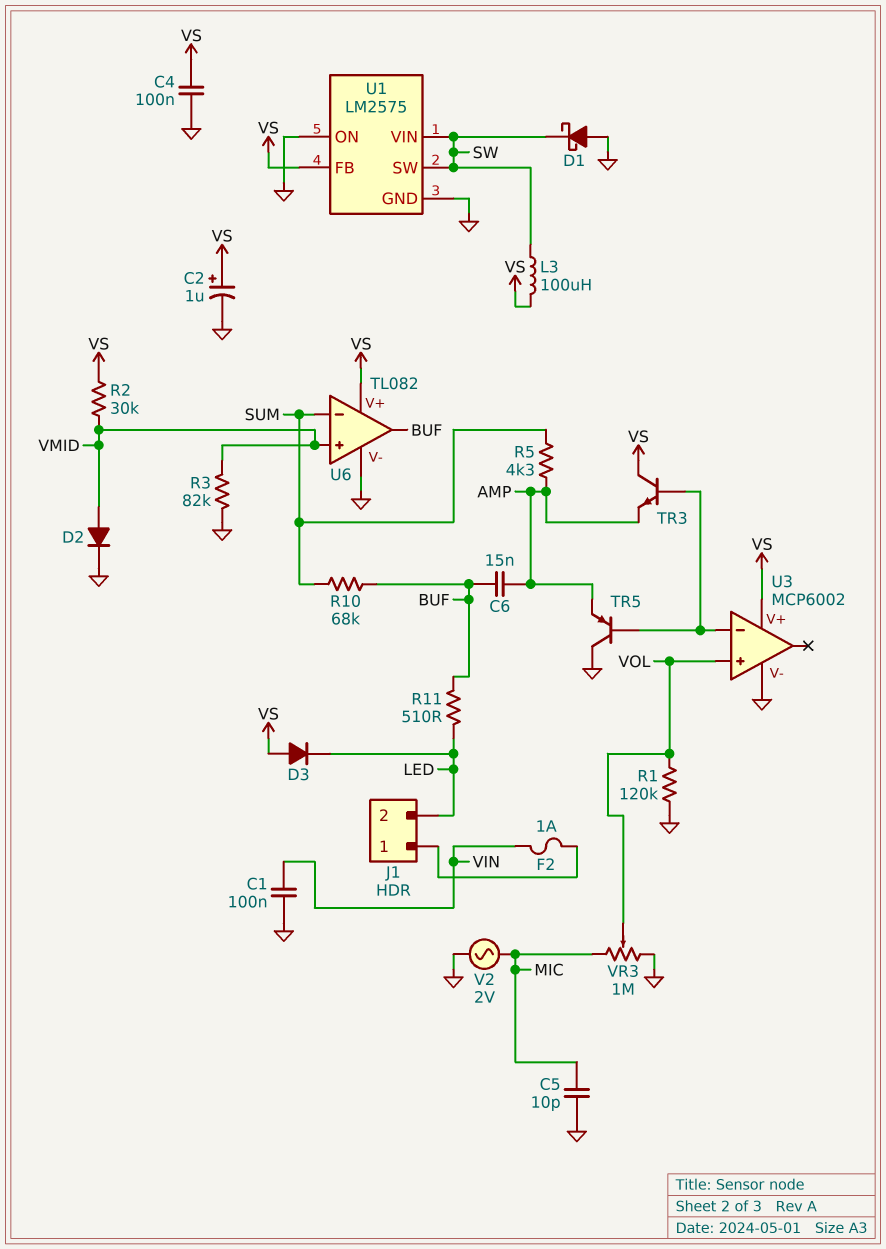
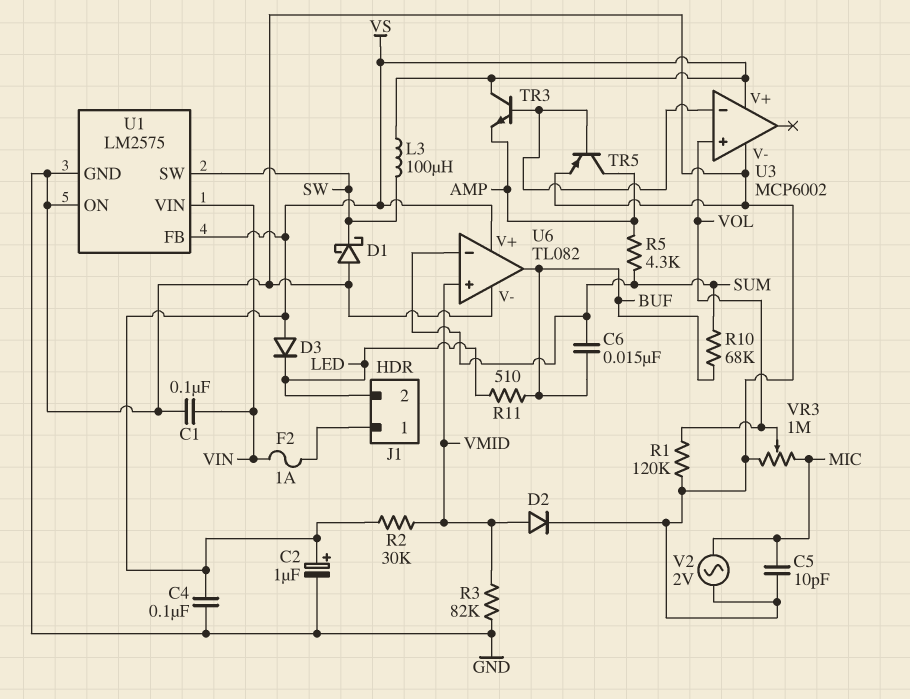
C6: 15nF (AMP, BUF) -> 15nF (BUF, SUM)
TR5: PNP (B U3/in-, C GND, E AMP) -> PNP (B U3/in-, C AMP, E GND)
U1 pin VIN: SW -> VIN

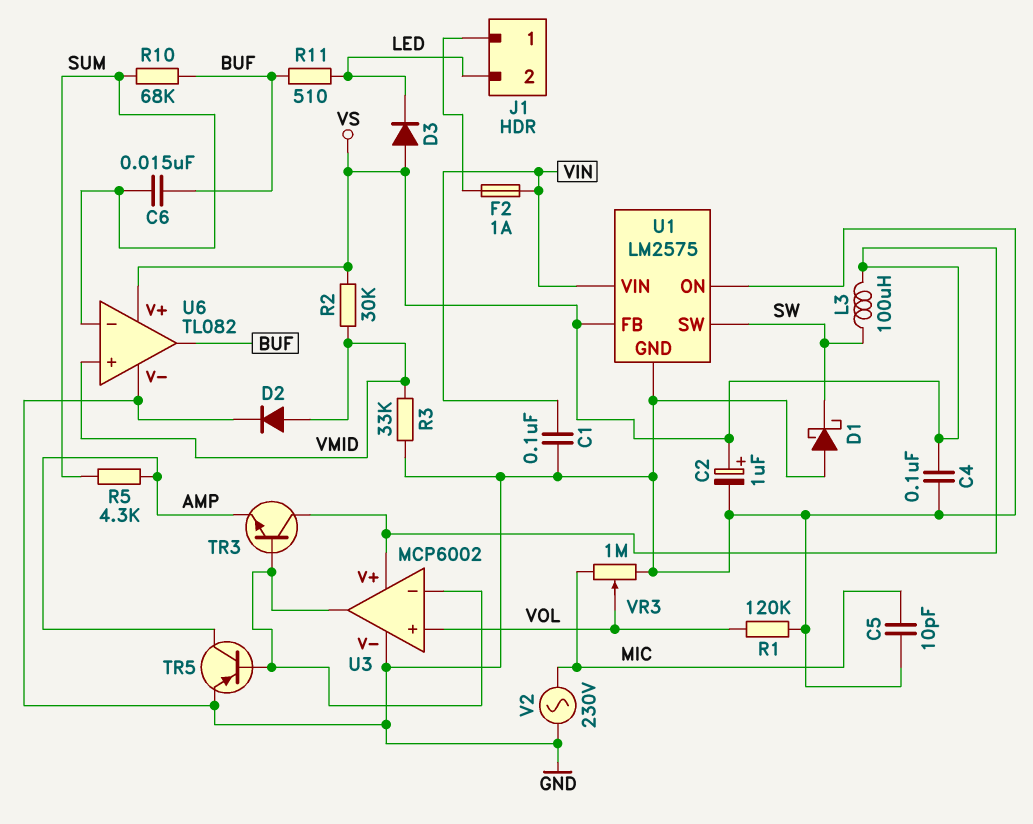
R3: 82k (GND, VMID) -> 33k (GND, VMID)
U3 pin out: none -> U3/in-
V2: AC 2V (GND, MIC) -> AC 230V (GND, MIC)

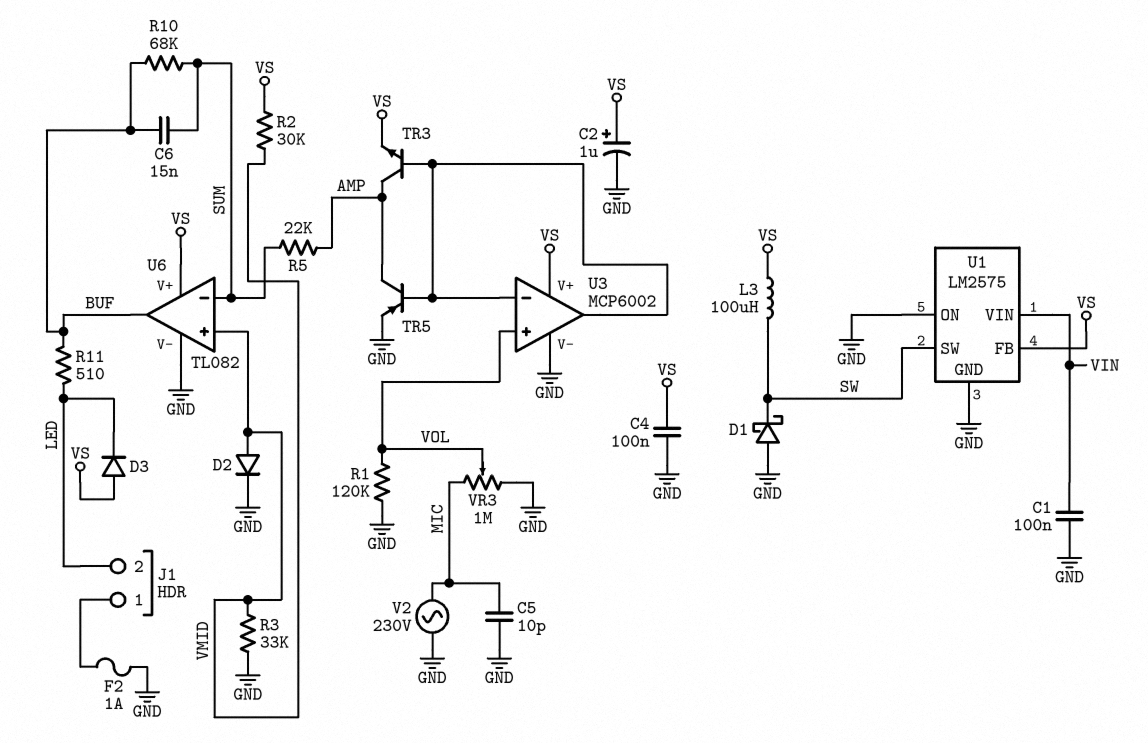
F2: 1A (J1/1, VIN) -> 1A (GND, J1/1)
R5: 4.3k (AMP, SUM) -> 22k (AMP, SUM)
TR3: NPN (B U3/in-, C VS, E AMP) -> NPN (B U3/in-, C AMP, E VS)

